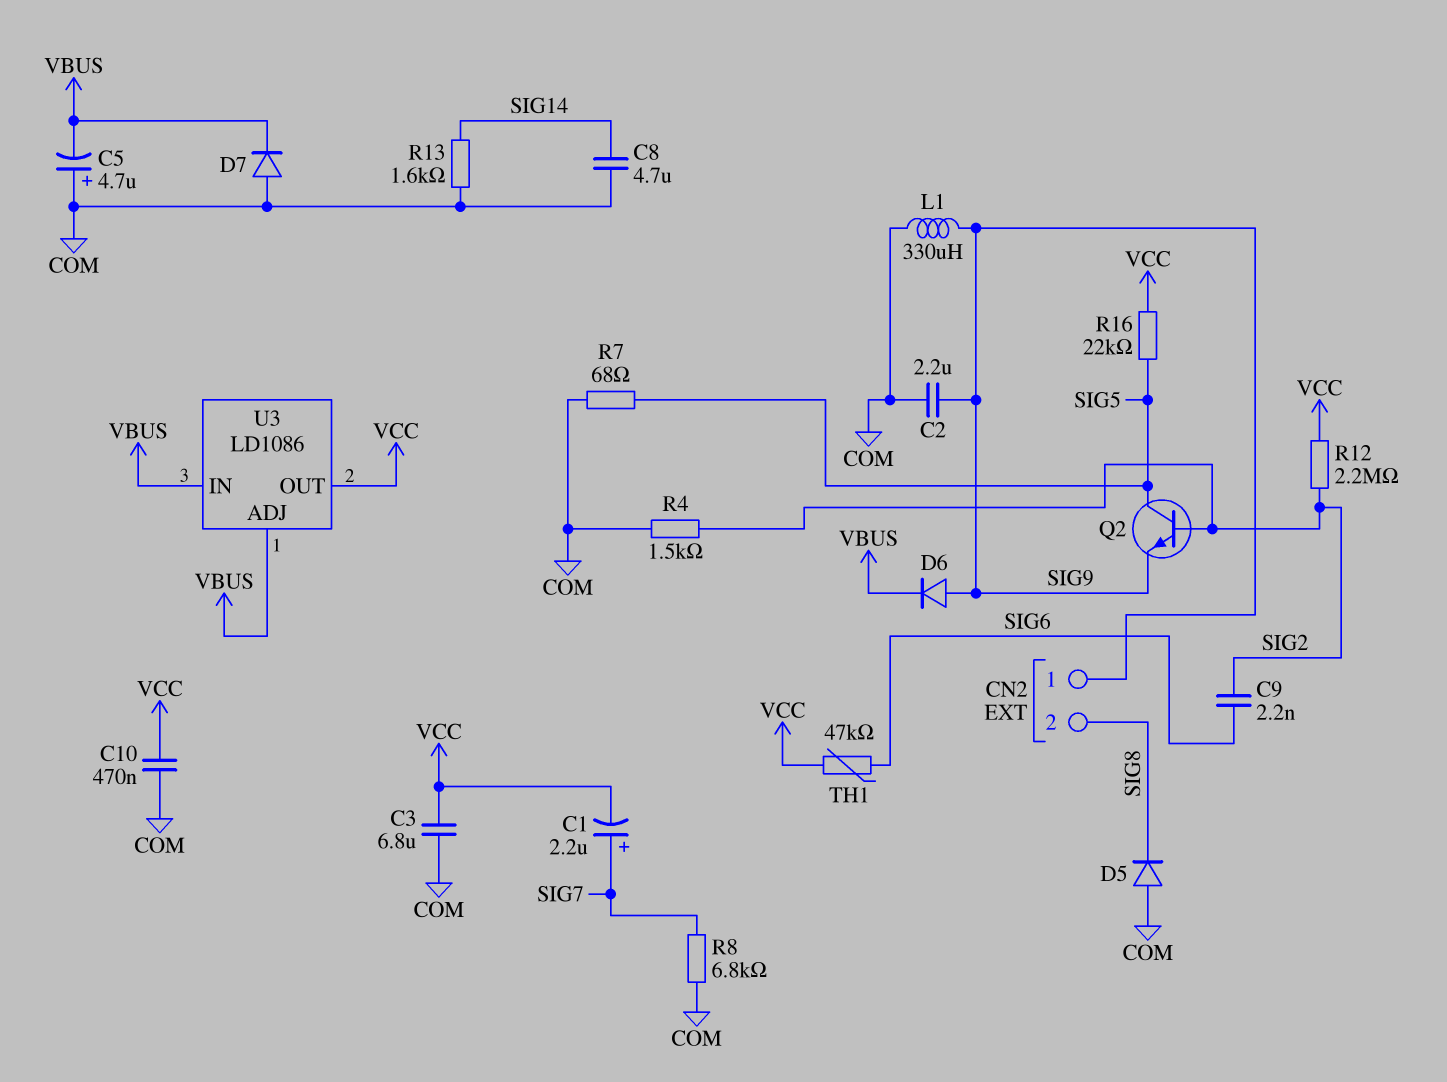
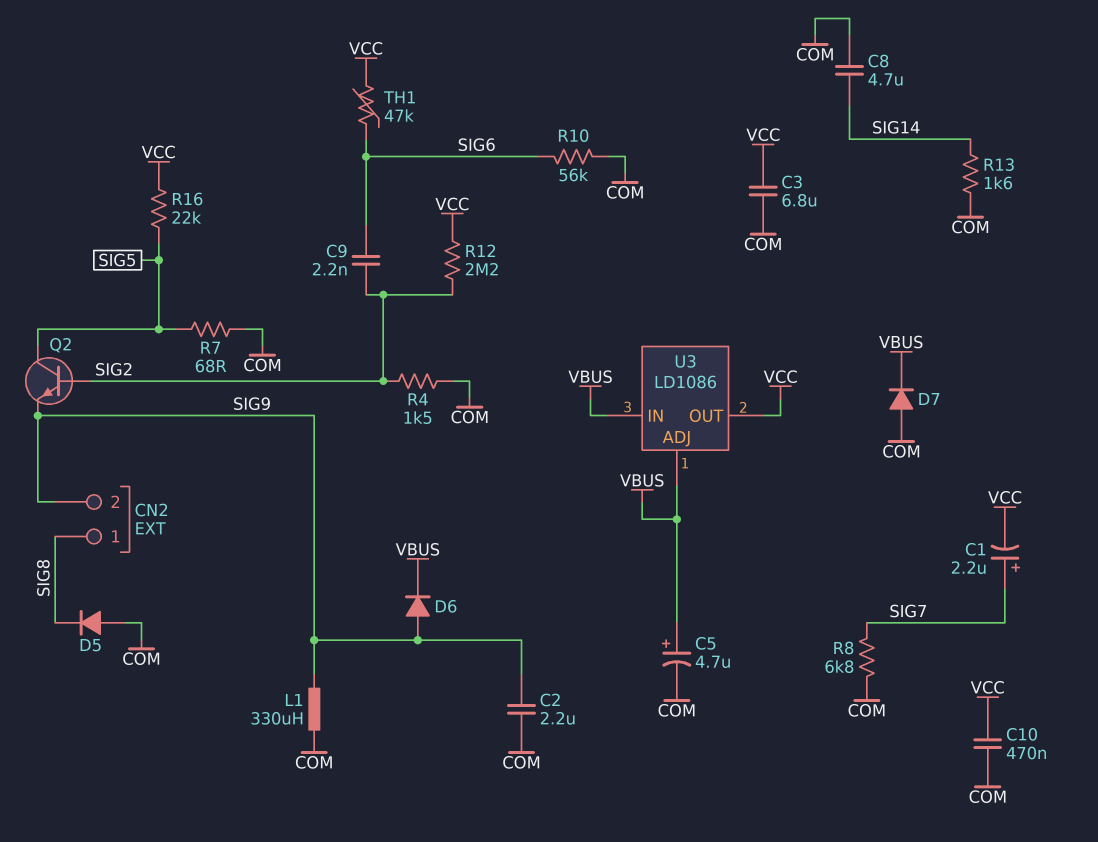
C5: 4.7uF (plus COM, minus VBUS) -> 4.7uF (plus VBUS, minus COM)
CN2 pin 1: SIG9 -> SIG8
CN2 pin 2: SIG8 -> SIG9
R10: none -> 56k (COM, SIG6)

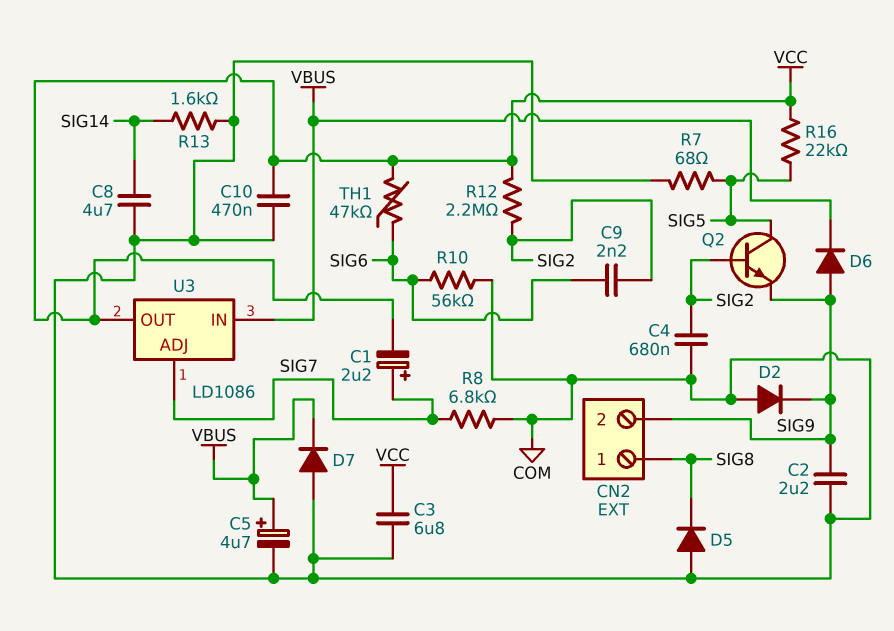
C4: none -> 680nF (COM, SIG2)
D2: none -> diode (A COM, K SIG9)
L1: 330uH (COM, SIG9) -> none
R4: 1.5k (COM, SIG2) -> none
U3 pin ADJ: VBUS -> SIG7

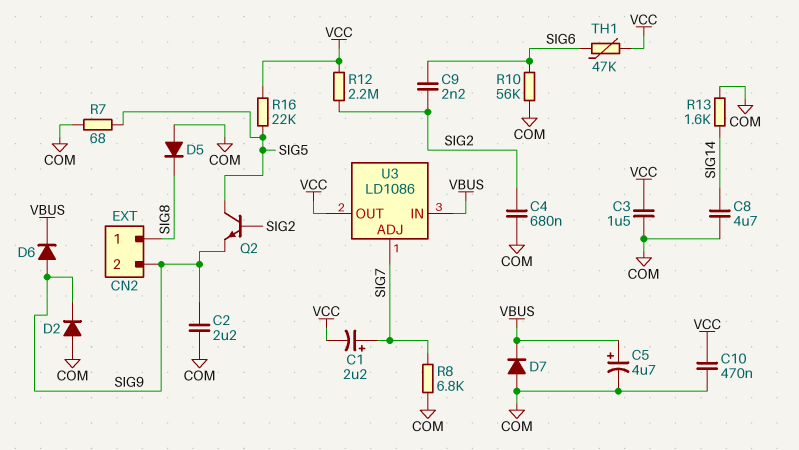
C3: 6.8uF (COM, VCC) -> 1.5uF (COM, VCC)

